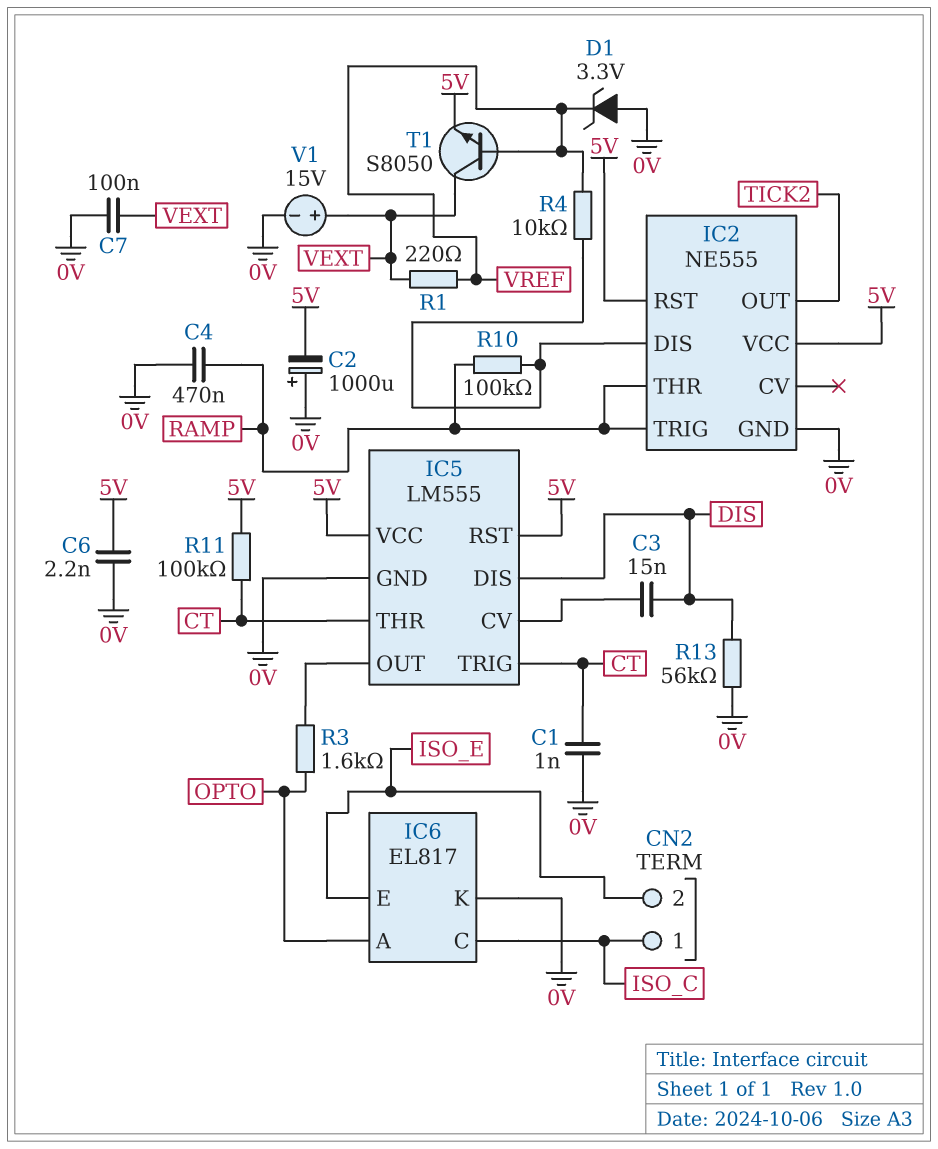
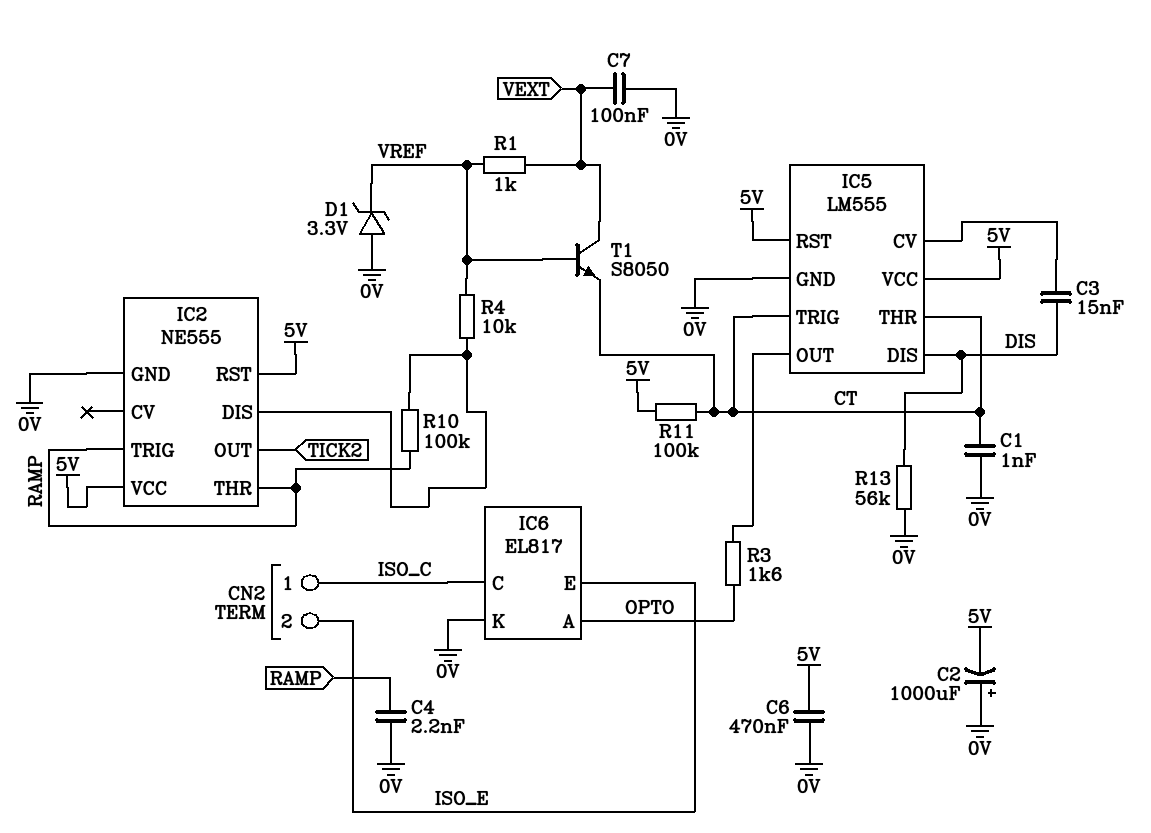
C4: 470nF (0V, RAMP) -> 2.2nF (0V, RAMP)
C6: 2.2nF (0V, 5V) -> 470nF (0V, 5V)
R1: 220 (VEXT, VREF) -> 1k (VEXT, VREF)
T1: NPN S8050 (B VREF, C VEXT, E 5V) -> NPN S8050 (B VREF, C VEXT, E CT)
V1: 15V (plus VEXT, minus 0V) -> none

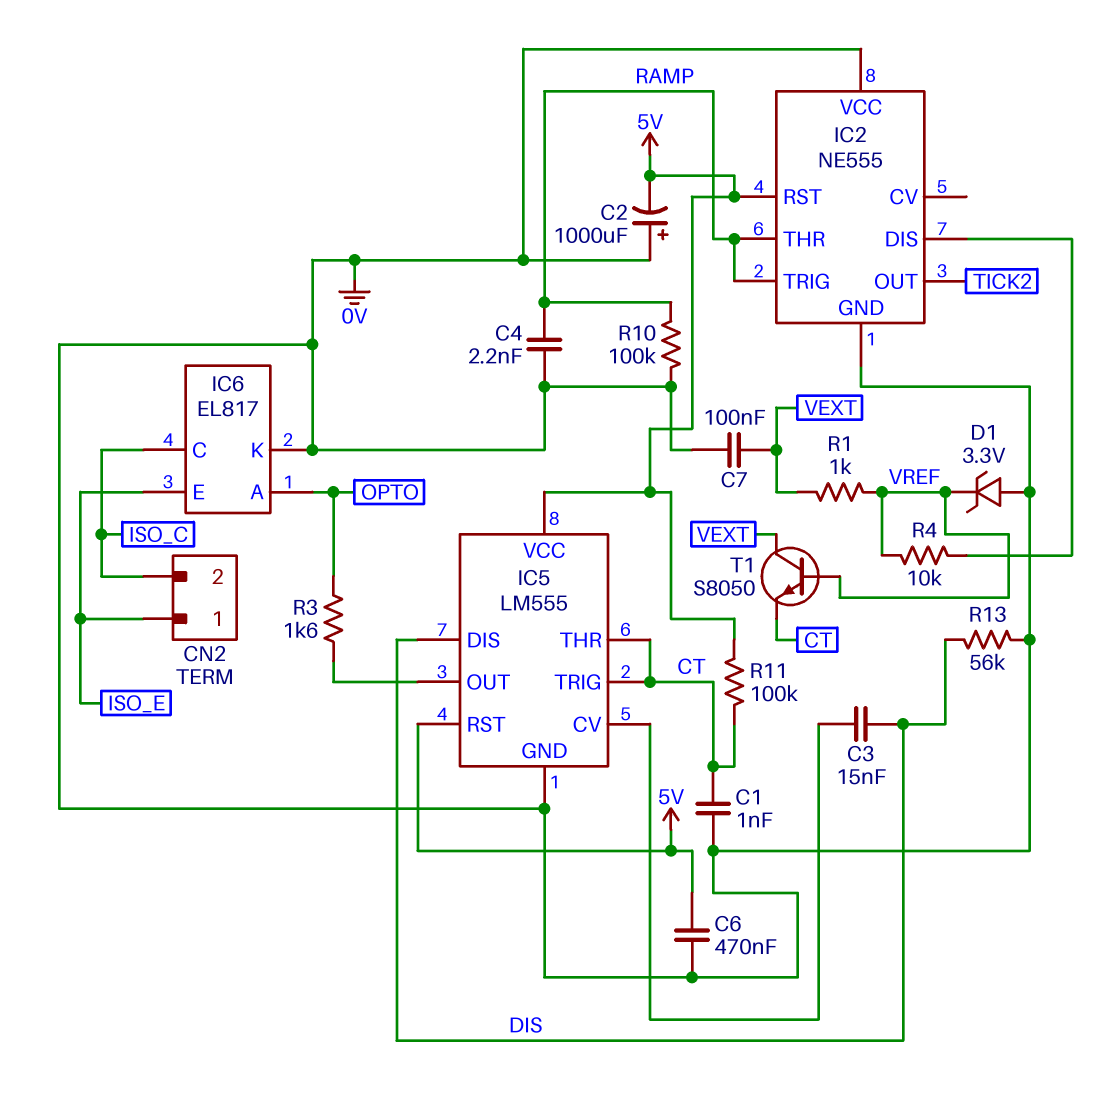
CN2 pin 1: ISO_C -> ISO_E
CN2 pin 2: ISO_E -> ISO_C
IC2 pin VCC: 5V -> 0V
R10: 100k (IC2/DIS, RAMP) -> 100k (0V, RAMP)

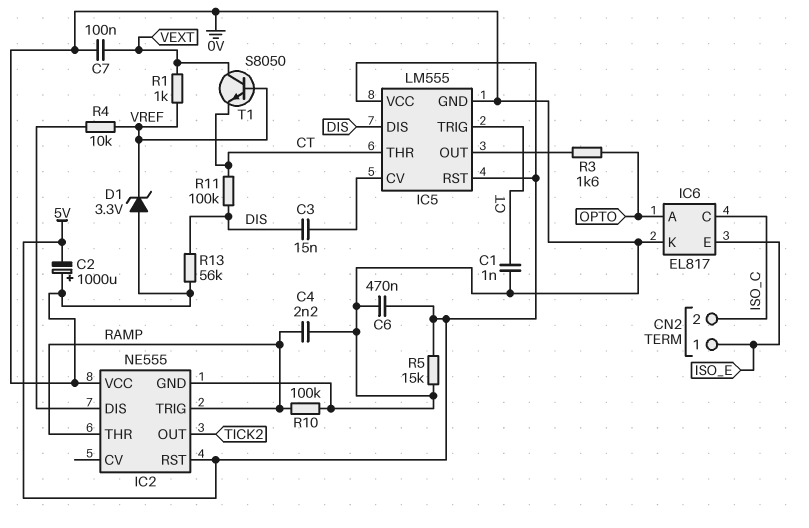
R5: none -> 15k (0V, 5V)
R11: 100k (5V, CT) -> 100k (CT, DIS)

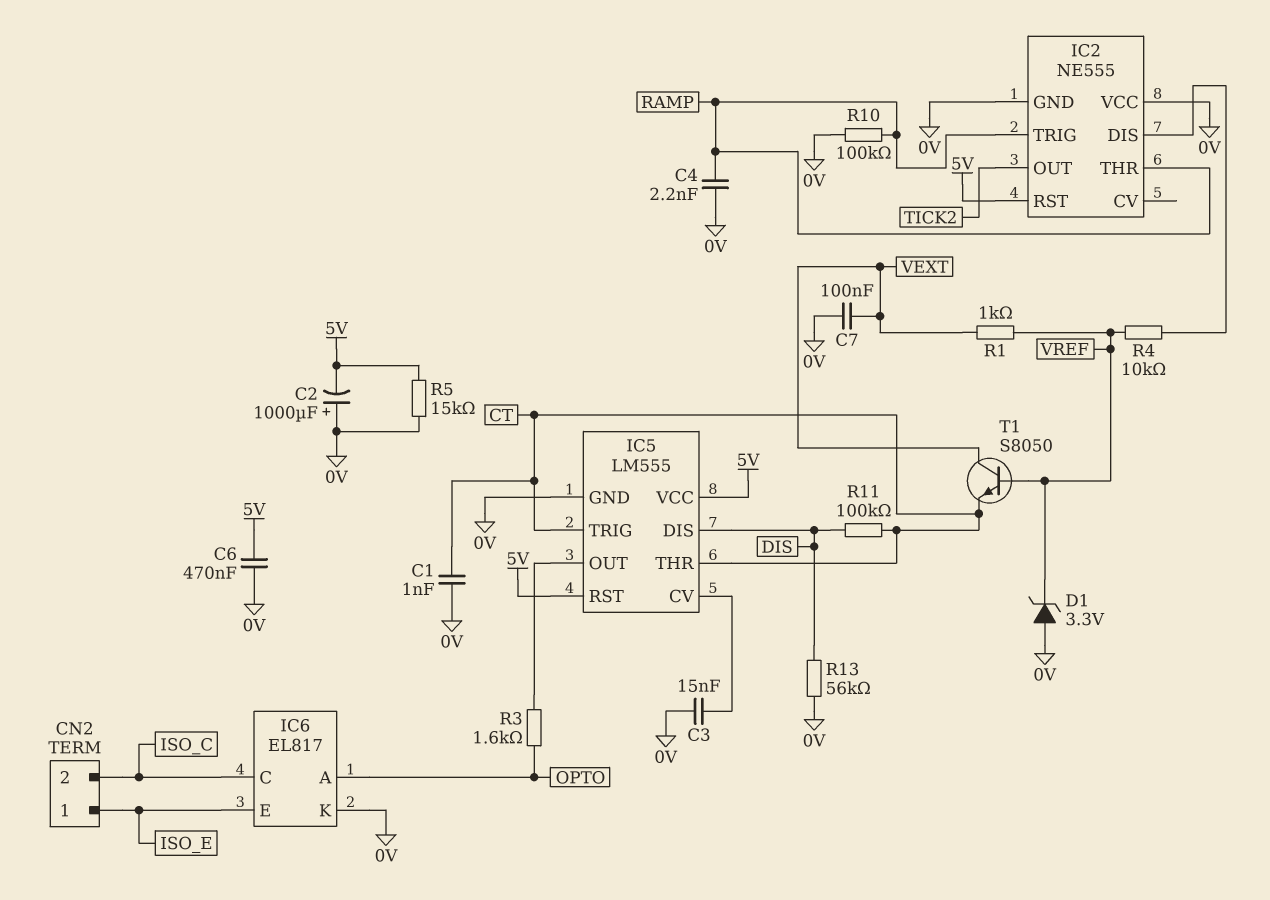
C3: 15nF (DIS, IC5/CV) -> 15nF (0V, IC5/CV)

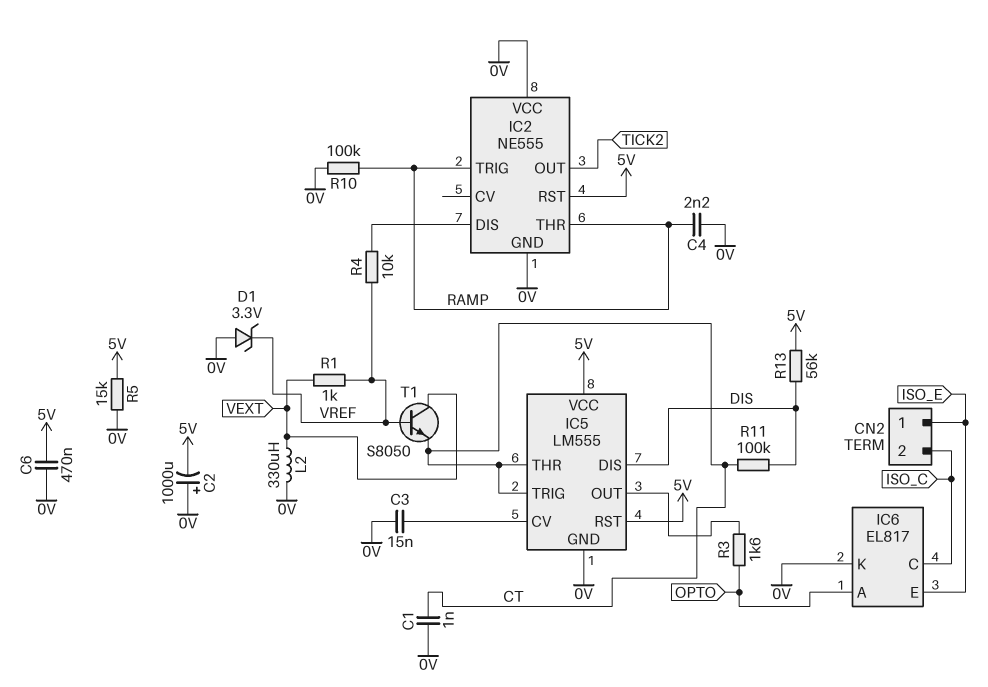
C7: 100nF (0V, VEXT) -> none
L2: none -> 330uH (0V, VEXT)
R13: 56k (0V, DIS) -> 56k (5V, DIS)

